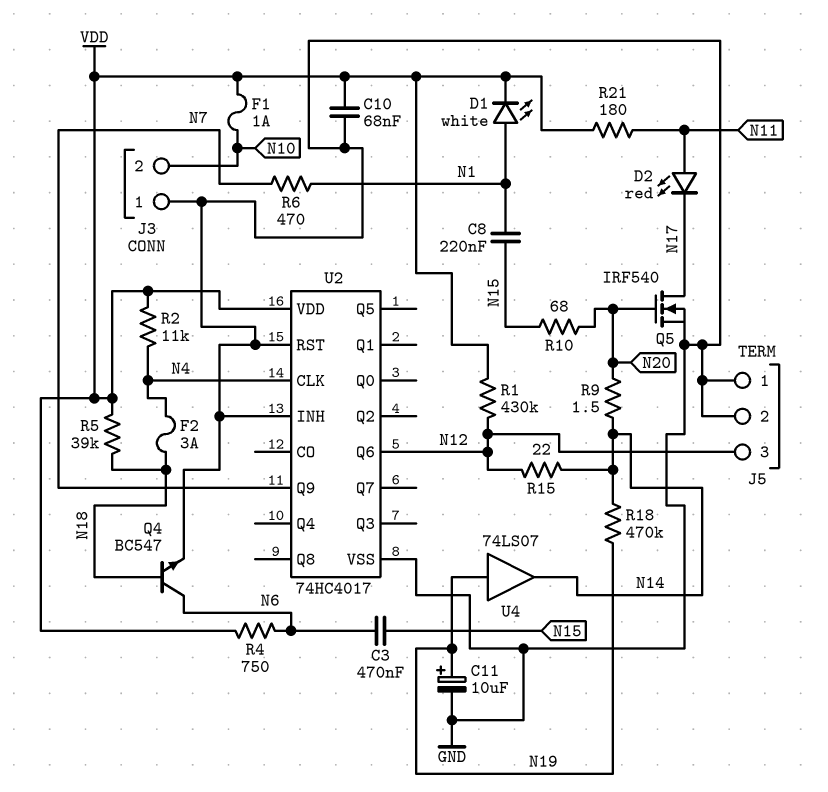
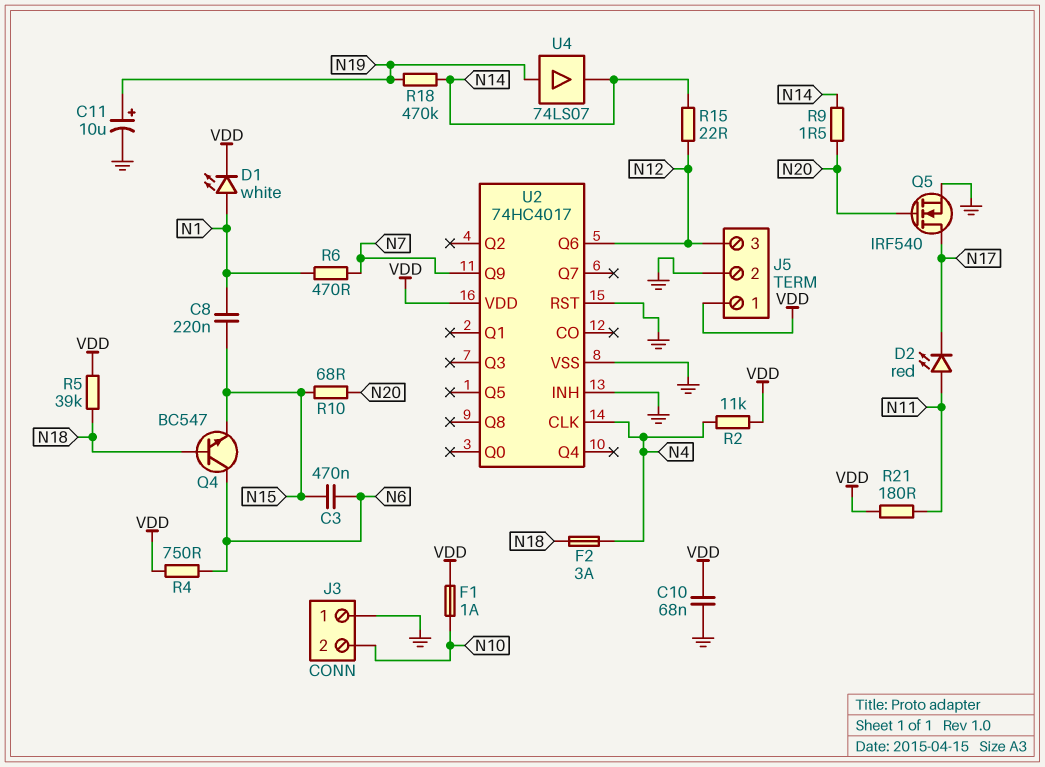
J5 pin 1: GND -> VDD
Q4: NPN BC547 (B N18, C N6, E GND) -> NPN BC547 (B N18, C N6, E N15)
R1: 430k (N12, VDD) -> none

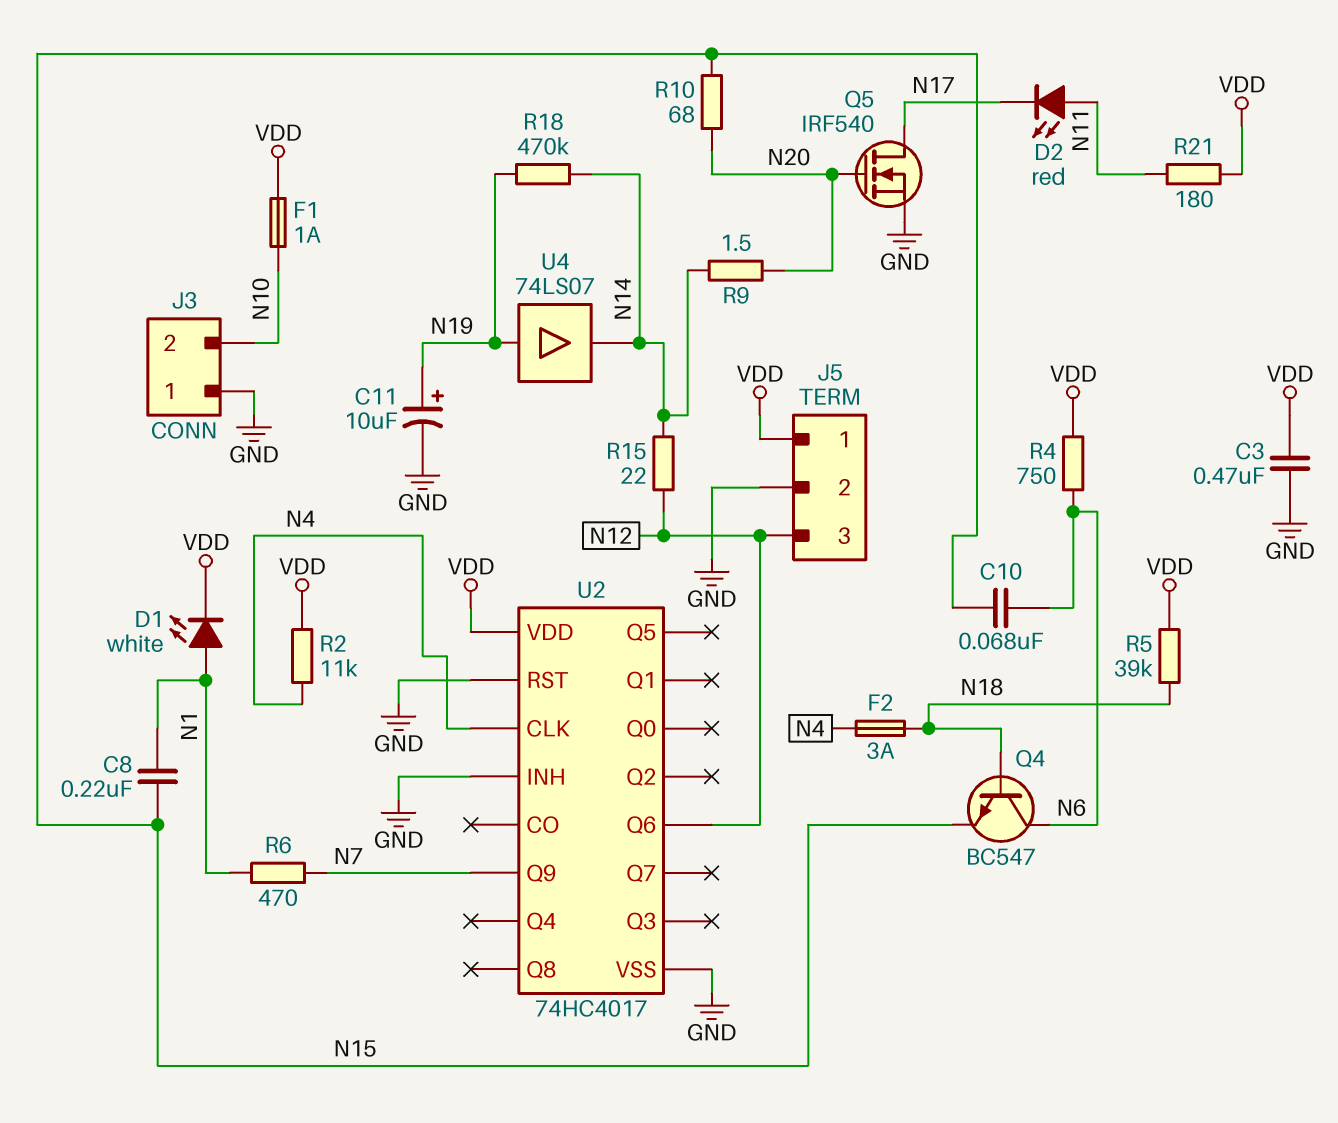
C3: 470nF (N6, N15) -> 470nF (GND, VDD)
C10: 68nF (GND, VDD) -> 68nF (N6, N15)

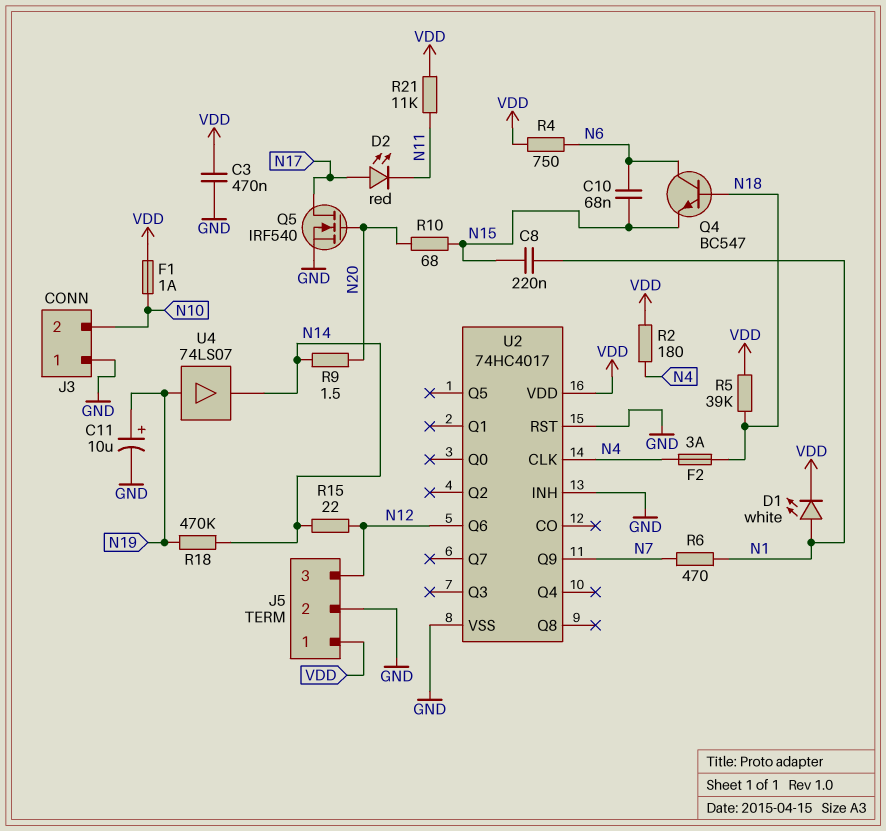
D2: LED red (A N11, K N17) -> LED red (A N17, K N11)
R2: 11k (N4, VDD) -> 180 (N4, VDD)
R21: 180 (N11, VDD) -> 11k (N11, VDD)

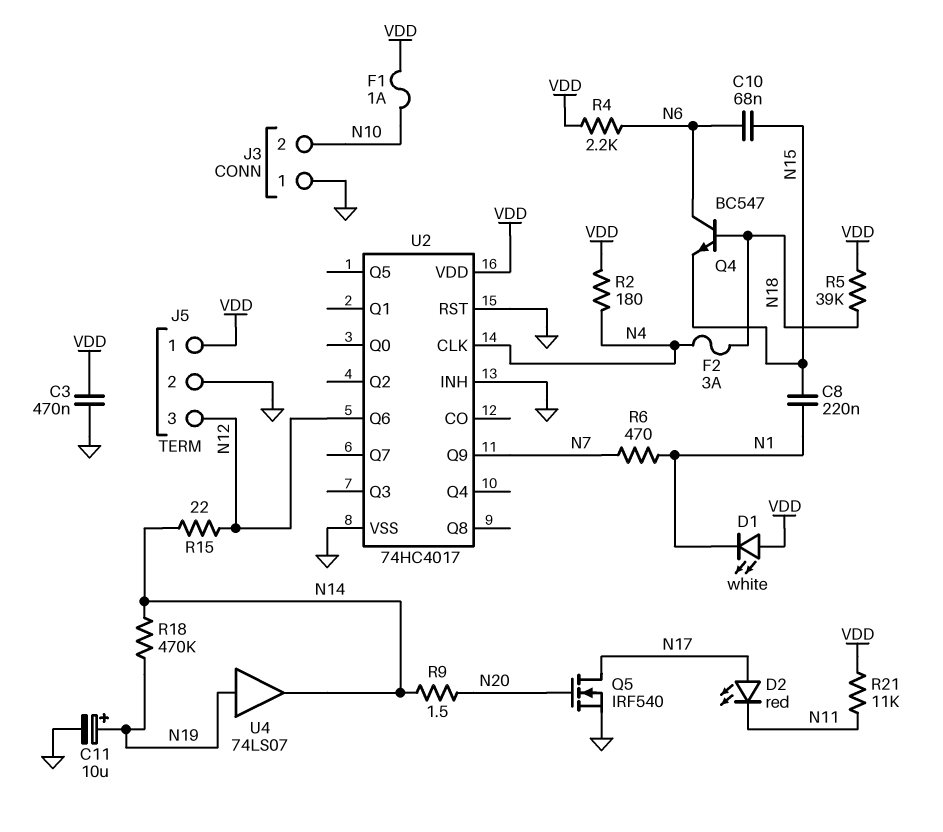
D1: LED white (A N1, K VDD) -> LED white (A VDD, K N1)
R4: 750 (N6, VDD) -> 2.2k (N6, VDD)
R10: 68 (N15, N20) -> none

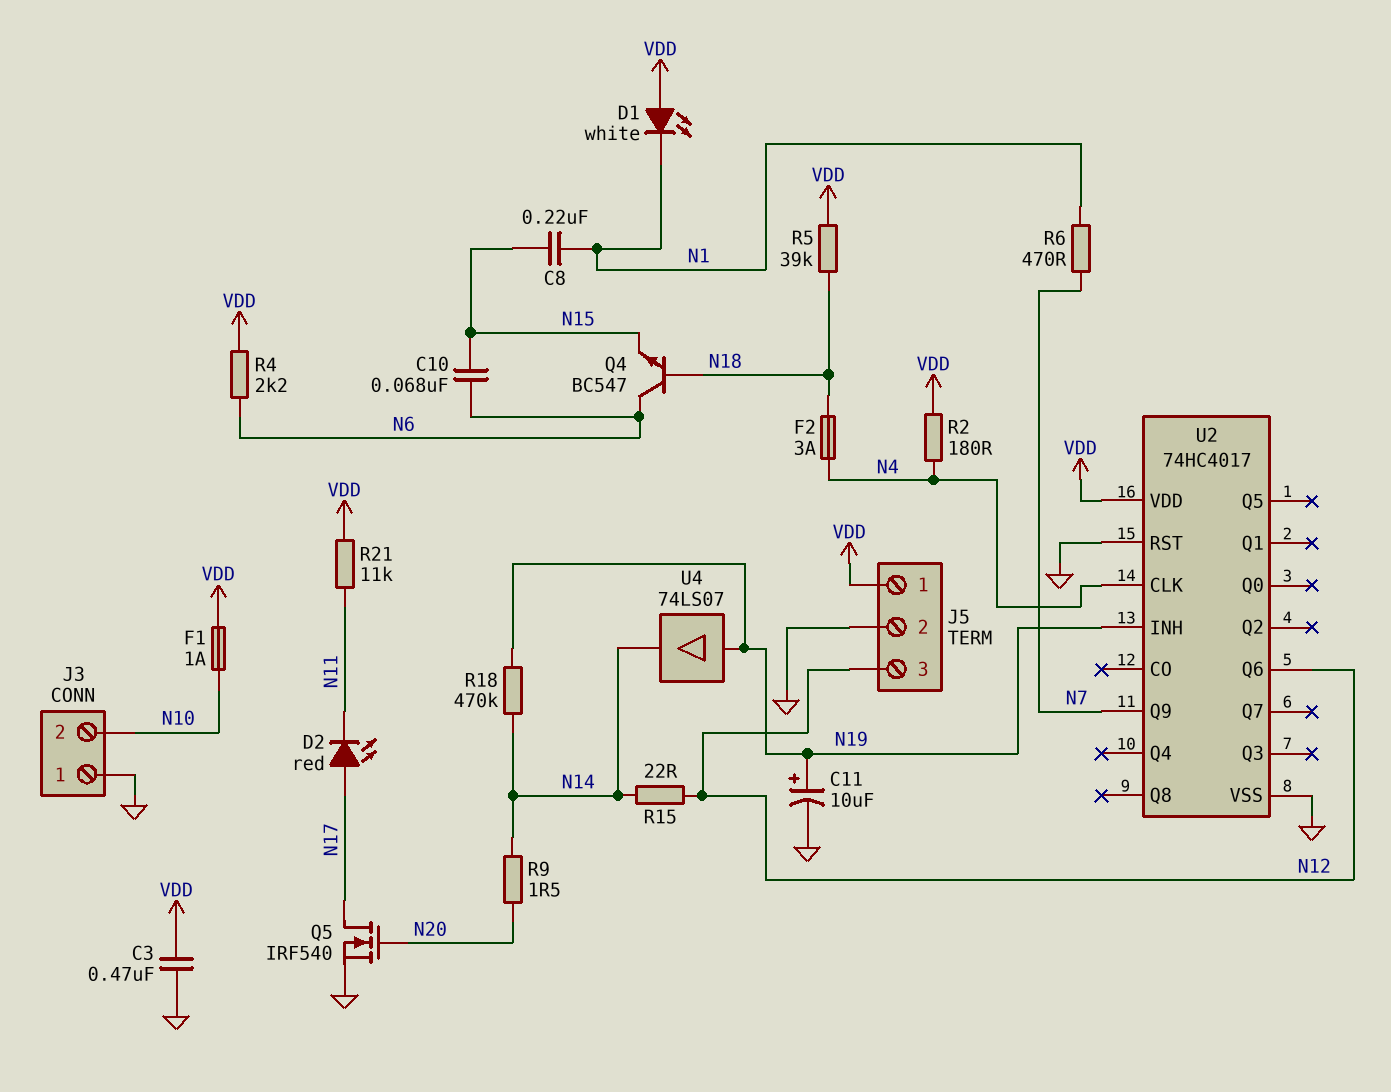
U2 pin INH: GND -> N19

